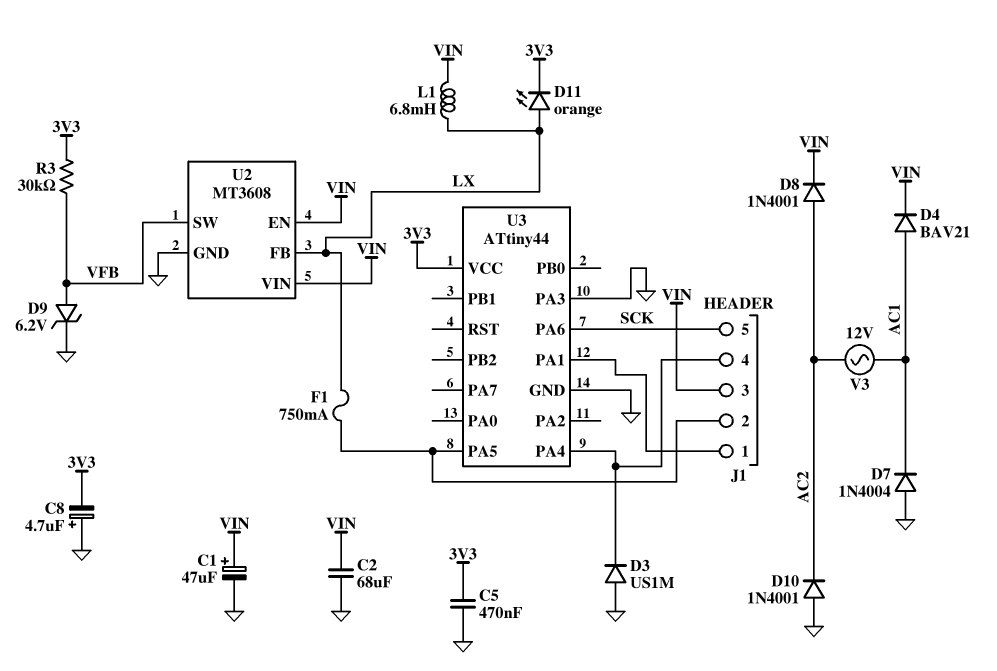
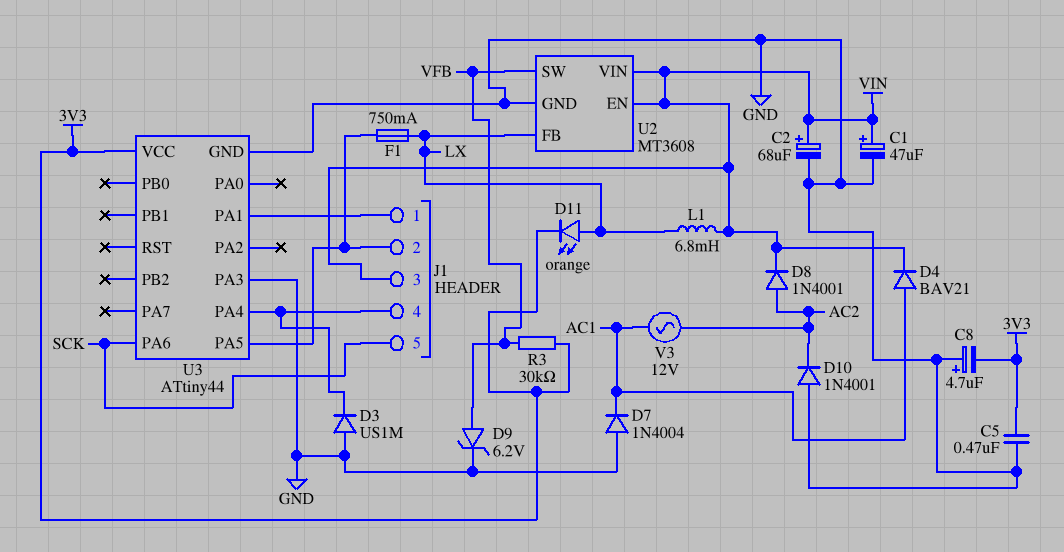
C2: 68uF (GND, VIN) -> 68uF (plus VIN, minus GND)

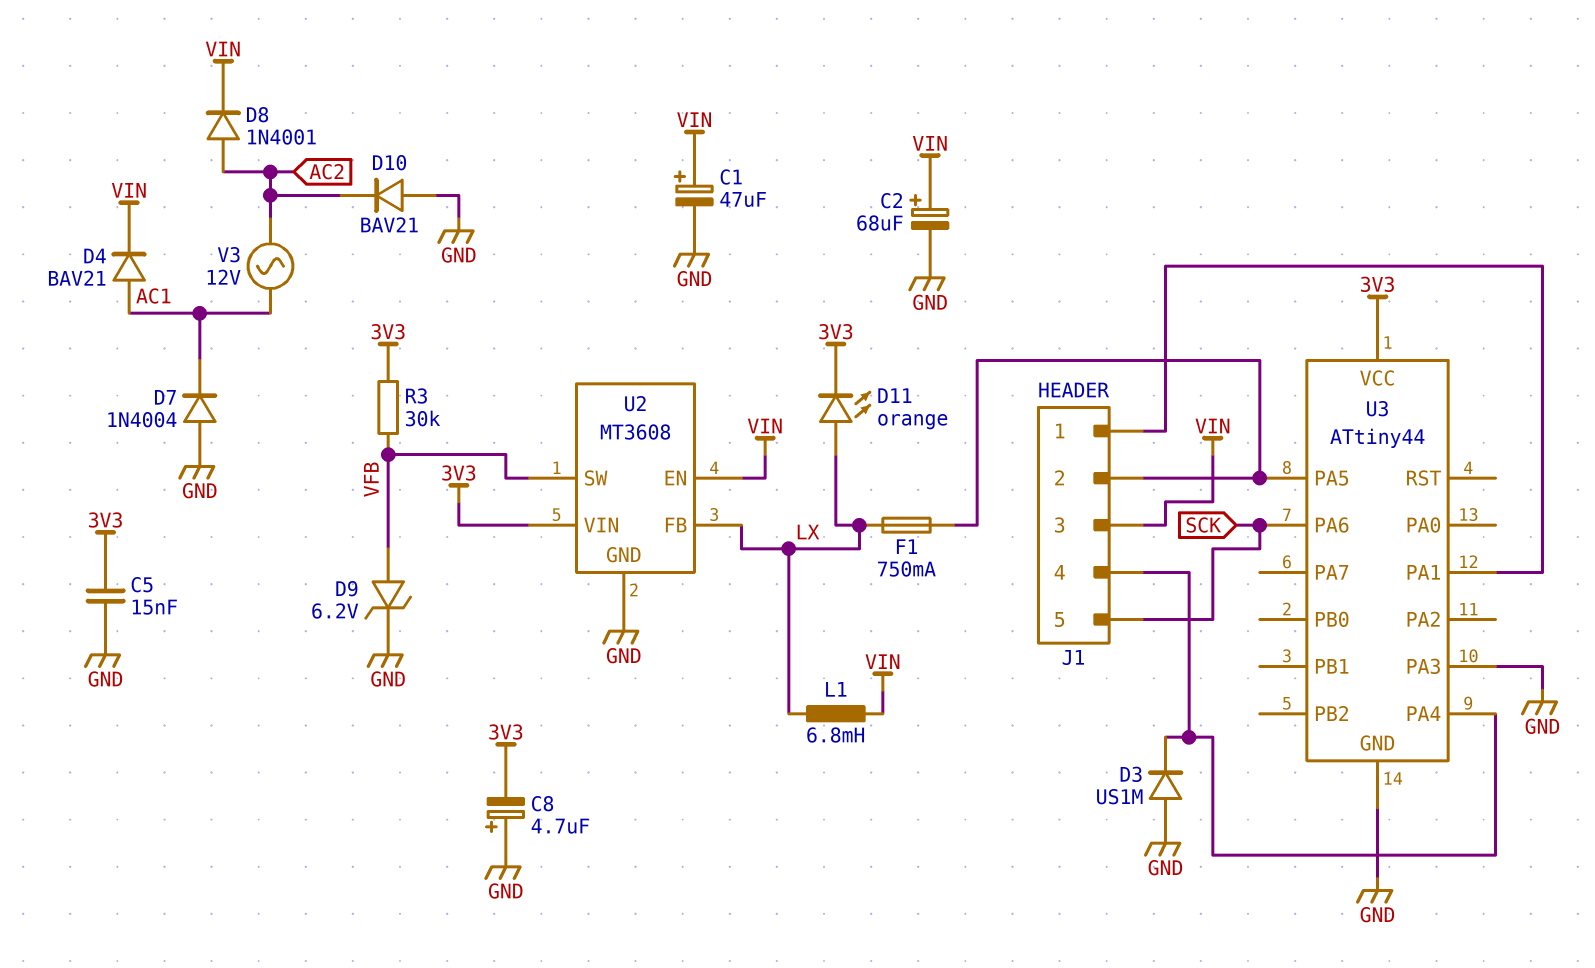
C5: 470nF (3V3, GND) -> 15nF (3V3, GND)
D10: diode 1N4001 (A GND, K AC2) -> diode BAV21 (A GND, K AC2)
U2 pin VIN: VIN -> 3V3

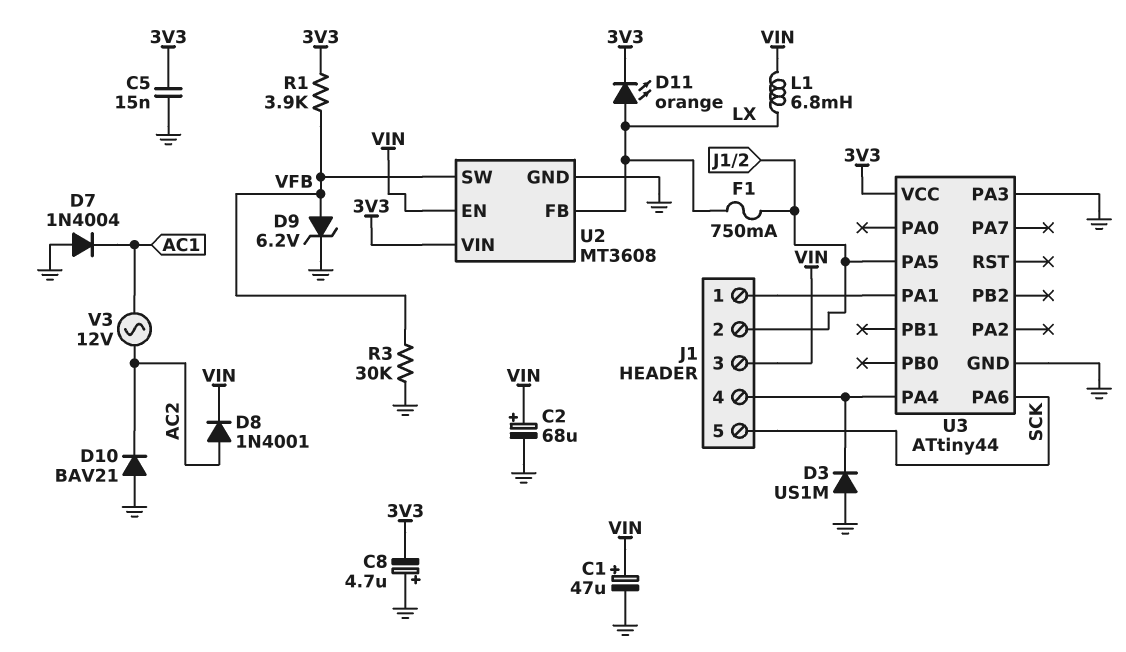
D4: diode BAV21 (A AC1, K VIN) -> none
R1: none -> 3.9k (3V3, VFB)
R3: 30k (3V3, VFB) -> 30k (GND, VFB)

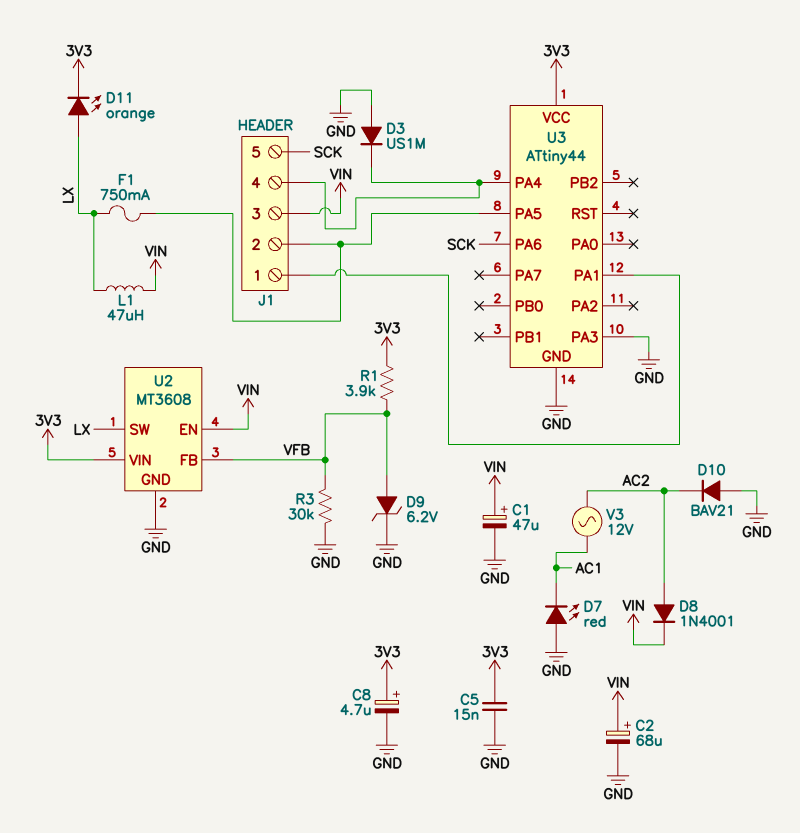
C8: 4.7uF (plus GND, minus 3V3) -> 4.7uF (plus 3V3, minus GND)
D7: diode 1N4004 (A GND, K AC1) -> LED red (A GND, K AC1)
L1: 6.8mH (LX, VIN) -> 47uH (LX, VIN)
U2 pin FB: LX -> VFB
U2 pin SW: VFB -> LX

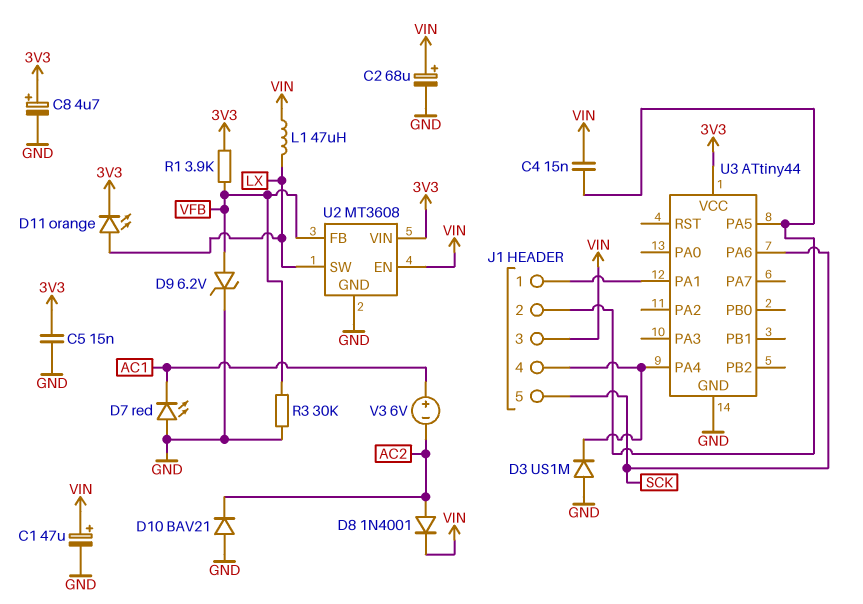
C4: none -> 15nF (J1/2, VIN)
F1: 750mA (J1/2, LX) -> none
U3 pin PA3: GND -> none
V3: AC 12V (AC1, AC2) -> 6V (plus AC1, minus AC2)

